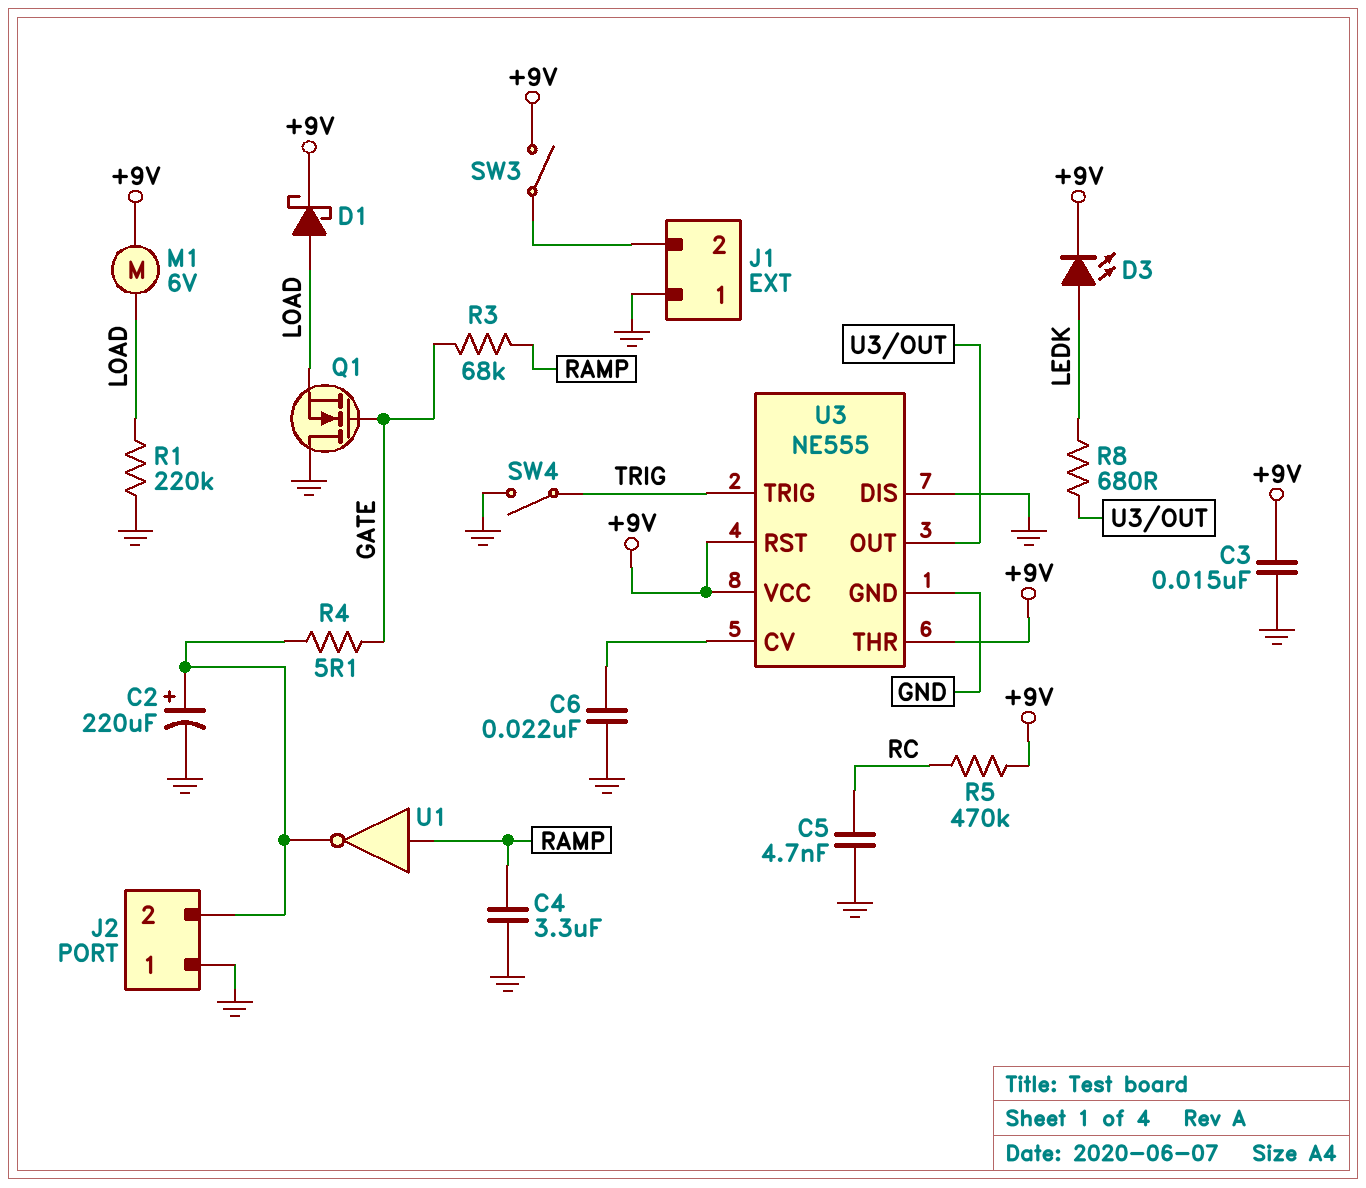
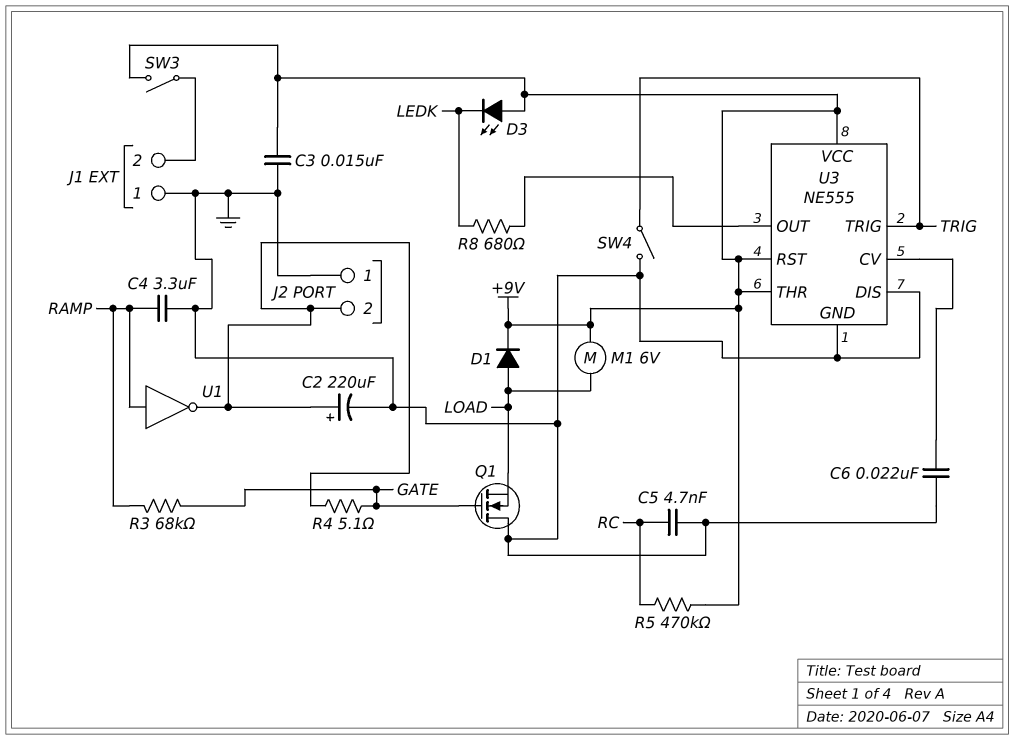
D1: schottky (A LOAD, K +9V) -> diode (A LOAD, K +9V)
D3: LED (A LEDK, K +9V) -> LED (A +9V, K LEDK)
R1: 220k (GND, LOAD) -> none

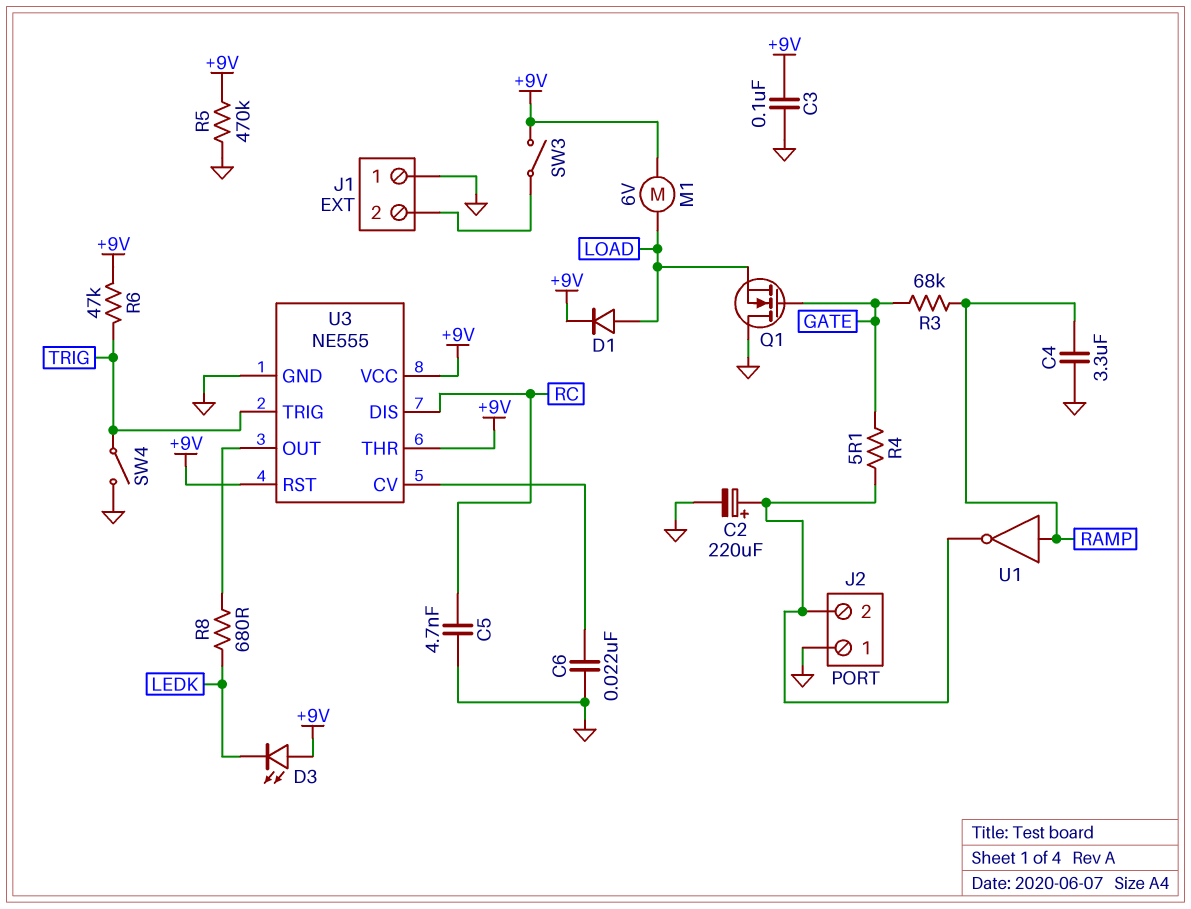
C3: 15nF (+9V, GND) -> 100nF (+9V, GND)
R5: 470k (+9V, RC) -> 470k (+9V, GND)
R6: none -> 47k (+9V, TRIG)
U3 pin DIS: GND -> RC

